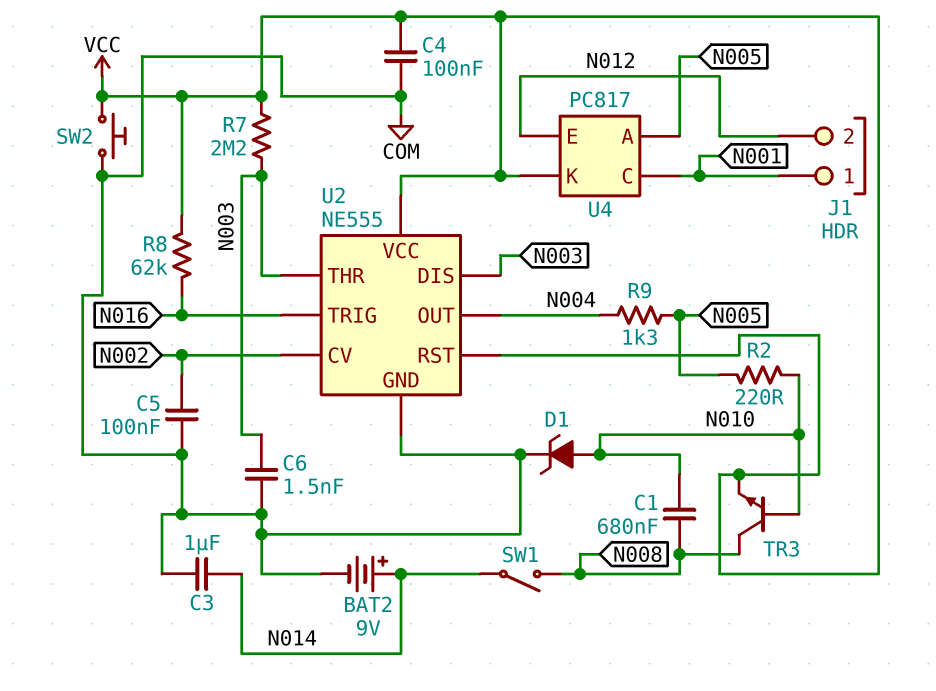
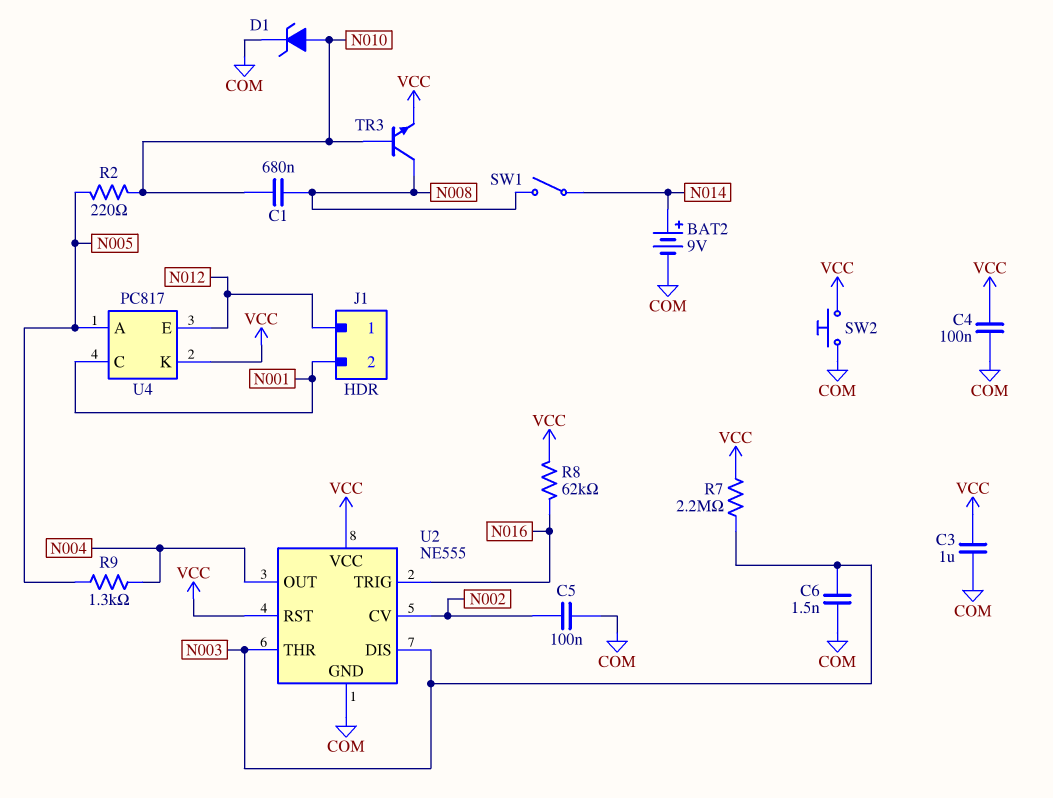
C3: 1uF (COM, N014) -> 1uF (COM, VCC)
J1 pin 1: N001 -> N012
J1 pin 2: N012 -> N001

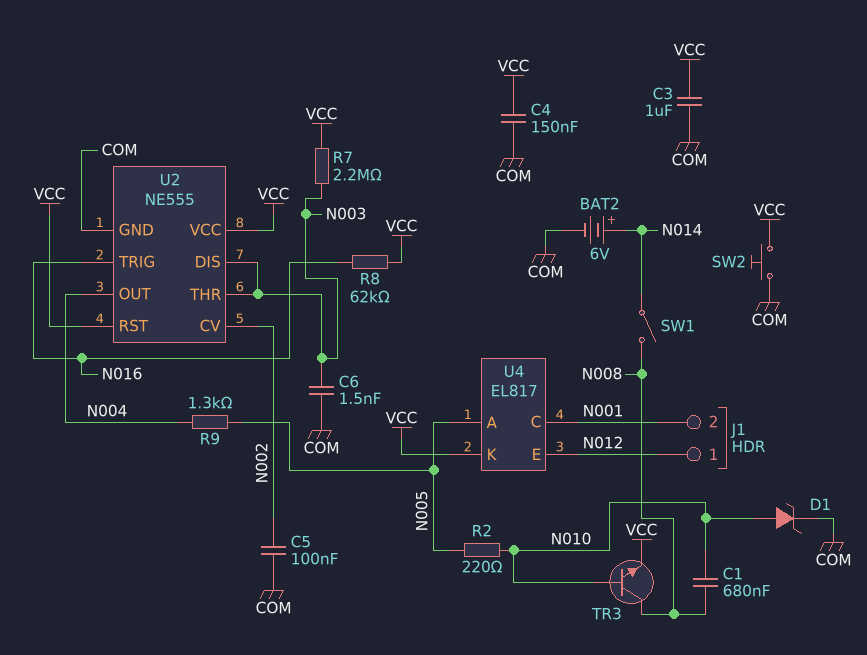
BAT2: 9V (plus N014, minus COM) -> 6V (plus N014, minus COM)
C4: 100nF (COM, VCC) -> 150nF (COM, VCC)
U4: PC817 -> EL817

